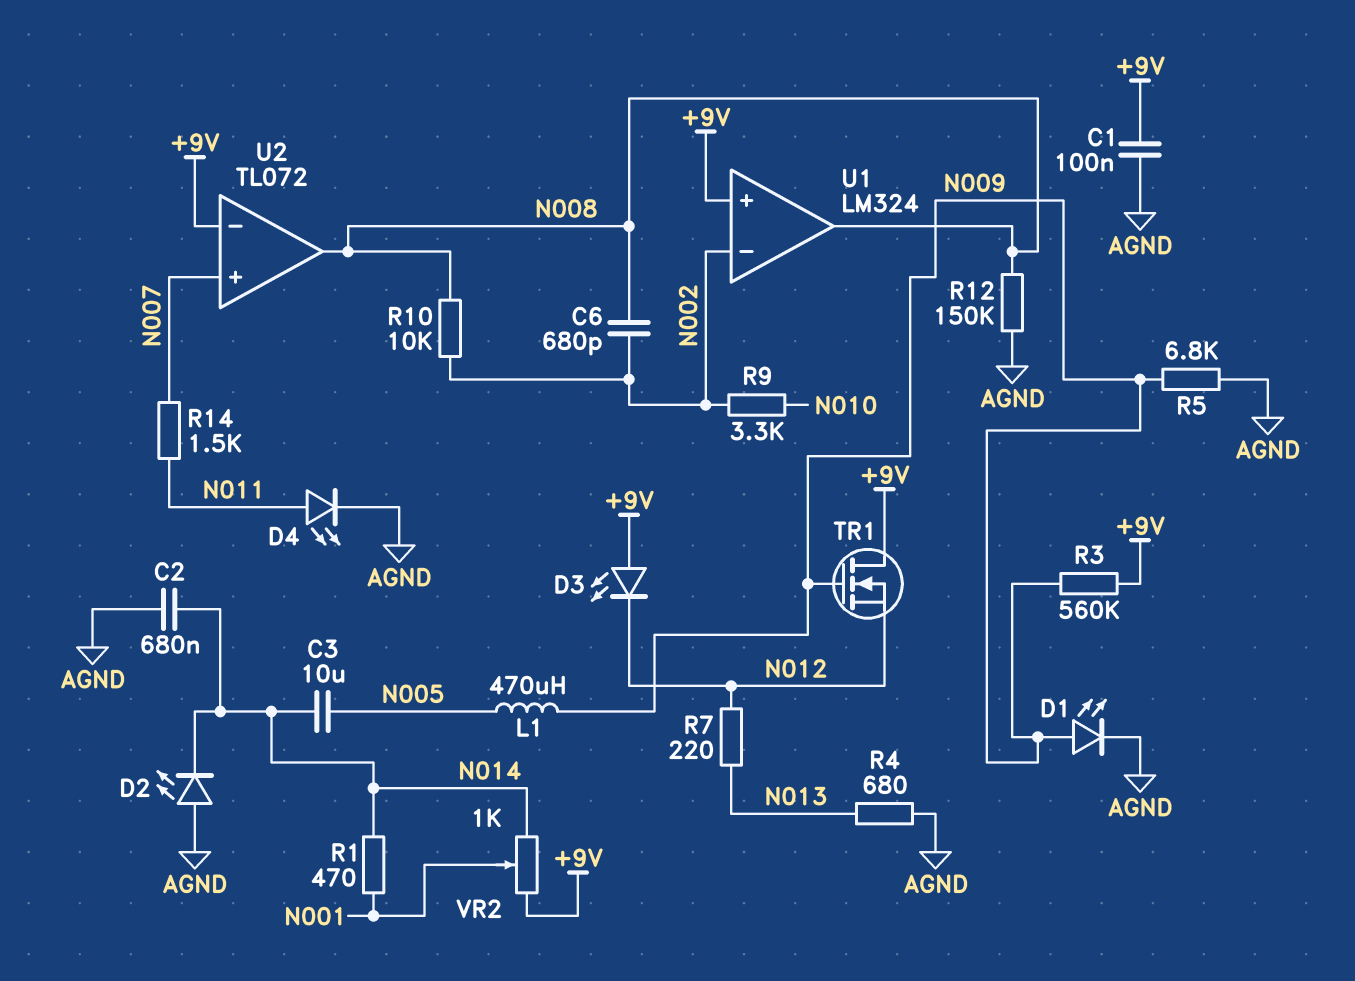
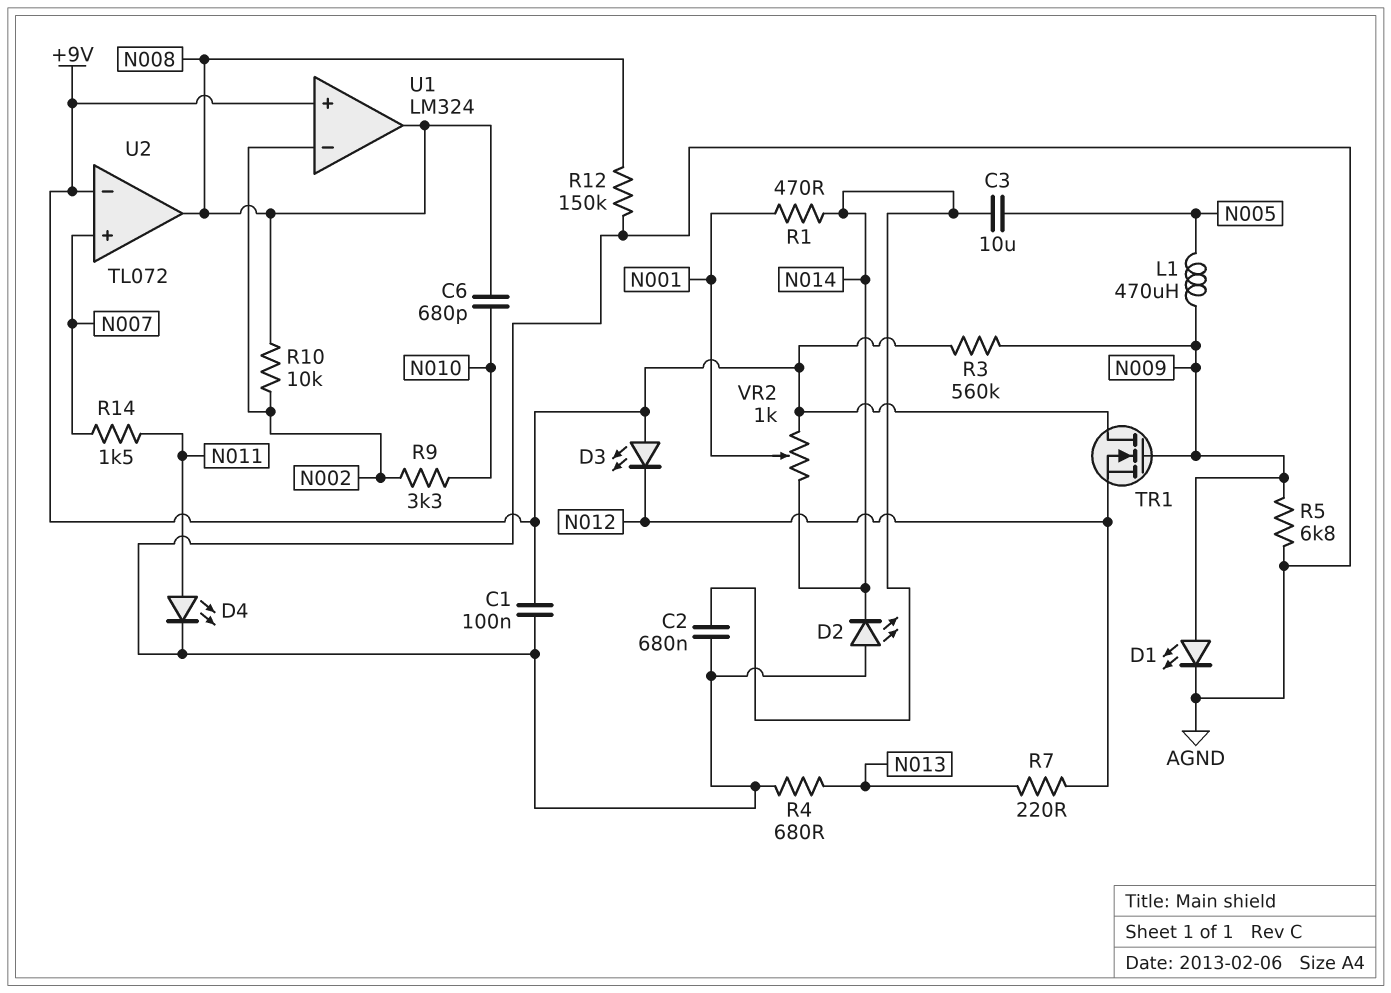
C6: 680pF (N002, N008) -> 680pF (N008, N010)

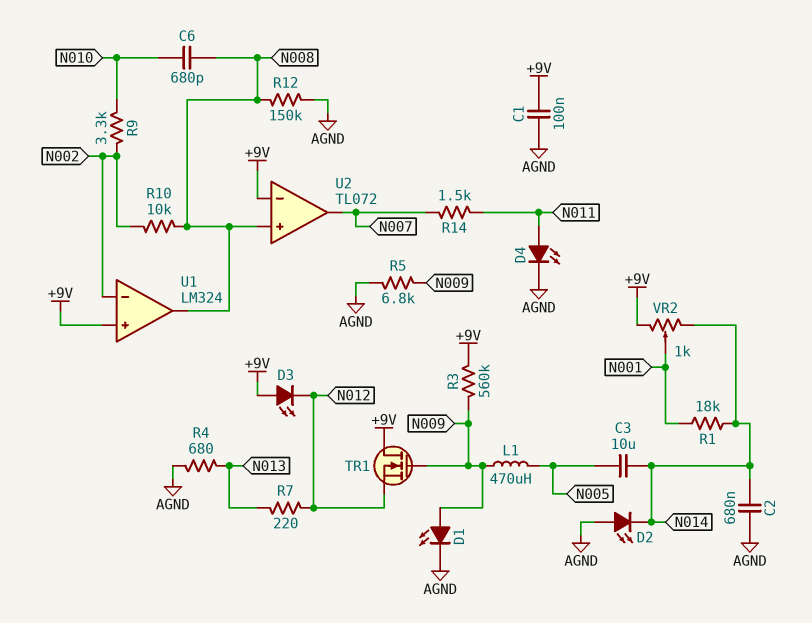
R1: 470 (N001, N014) -> 18k (N001, N014)
U2 pin in+: N007 -> N008
U2 pin out: N008 -> N007

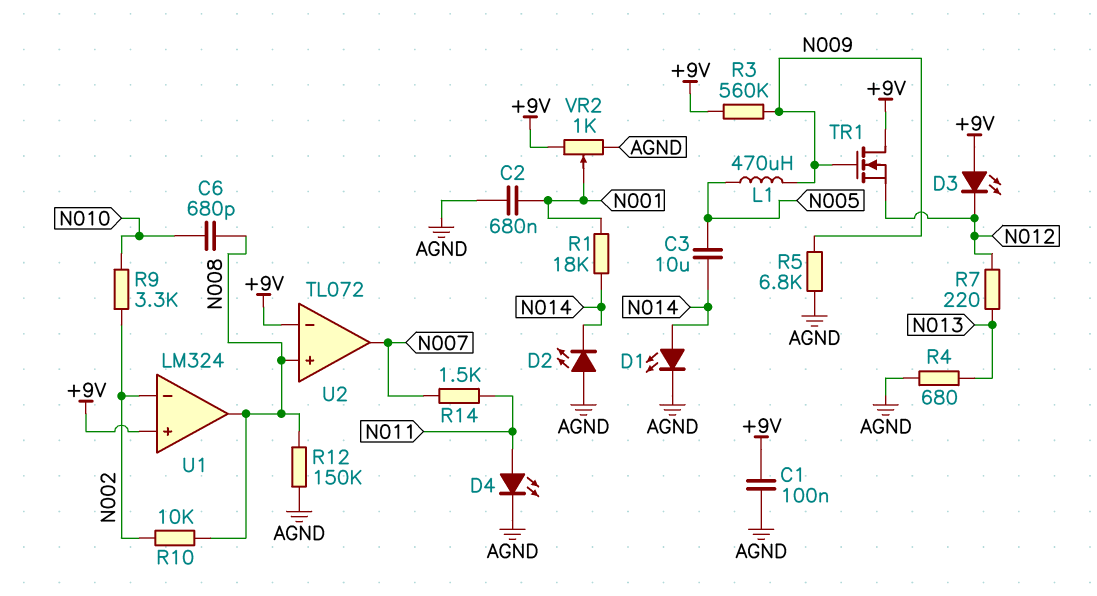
C2: 680nF (AGND, N014) -> 680nF (AGND, N001)
D1: LED (A N009, K AGND) -> LED (A N014, K AGND)
VR2: 1k (+9V, N014, wiper N001) -> 1k (+9V, AGND, wiper N001)

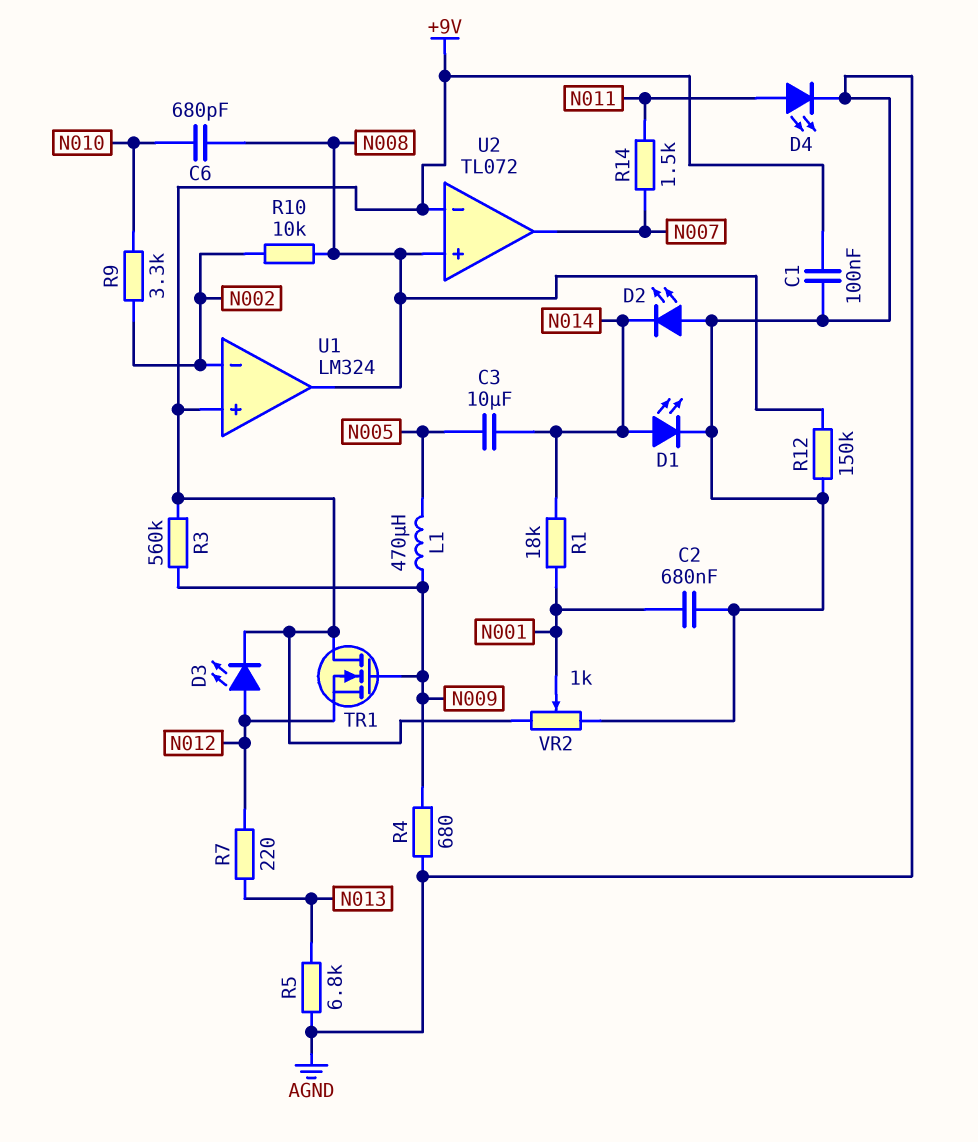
D3: LED (A +9V, K N012) -> LED (A N012, K +9V)
R4: 680 (AGND, N013) -> 680 (AGND, N009)
R5: 6.8k (AGND, N009) -> 6.8k (AGND, N013)

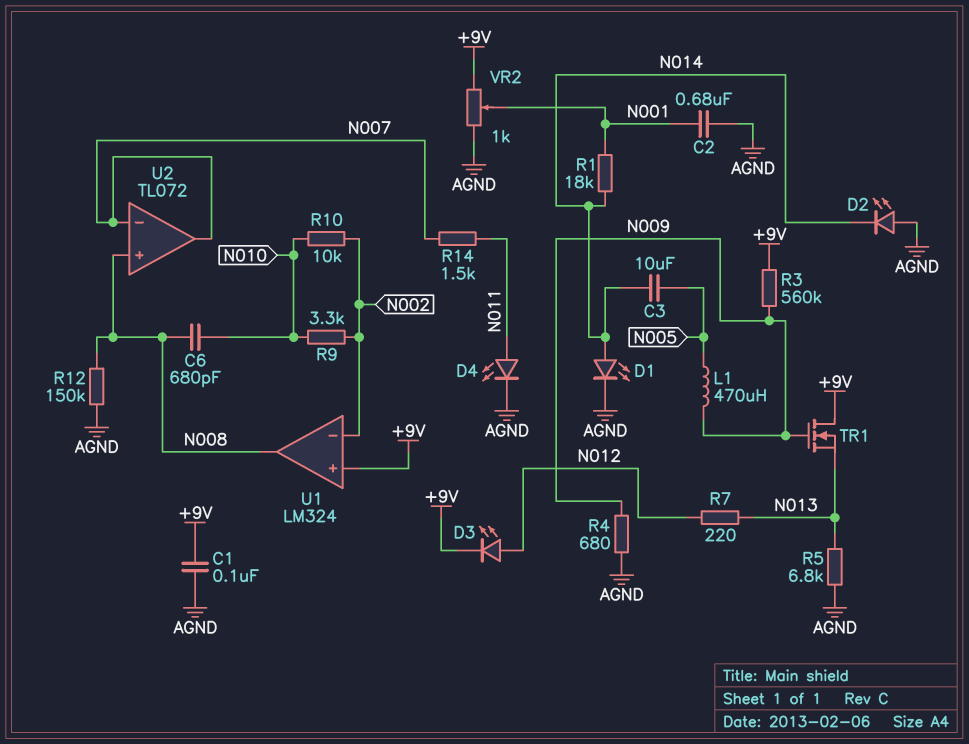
R10: 10k (N002, N008) -> 10k (N002, N010)
TR1: NMOS (G N009, D +9V, S N012) -> NMOS (G N009, D +9V, S N013)
U2 pin in-: +9V -> N007

